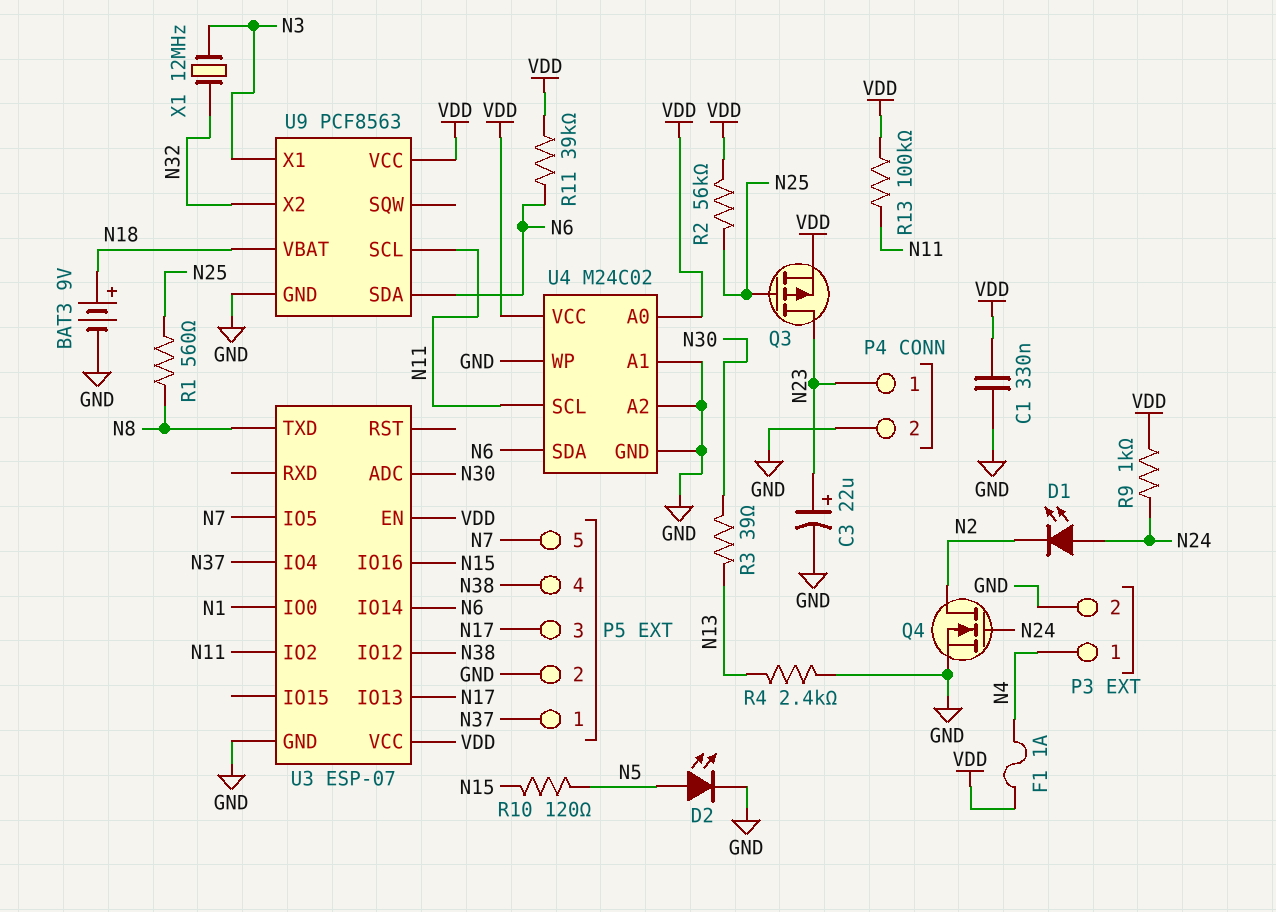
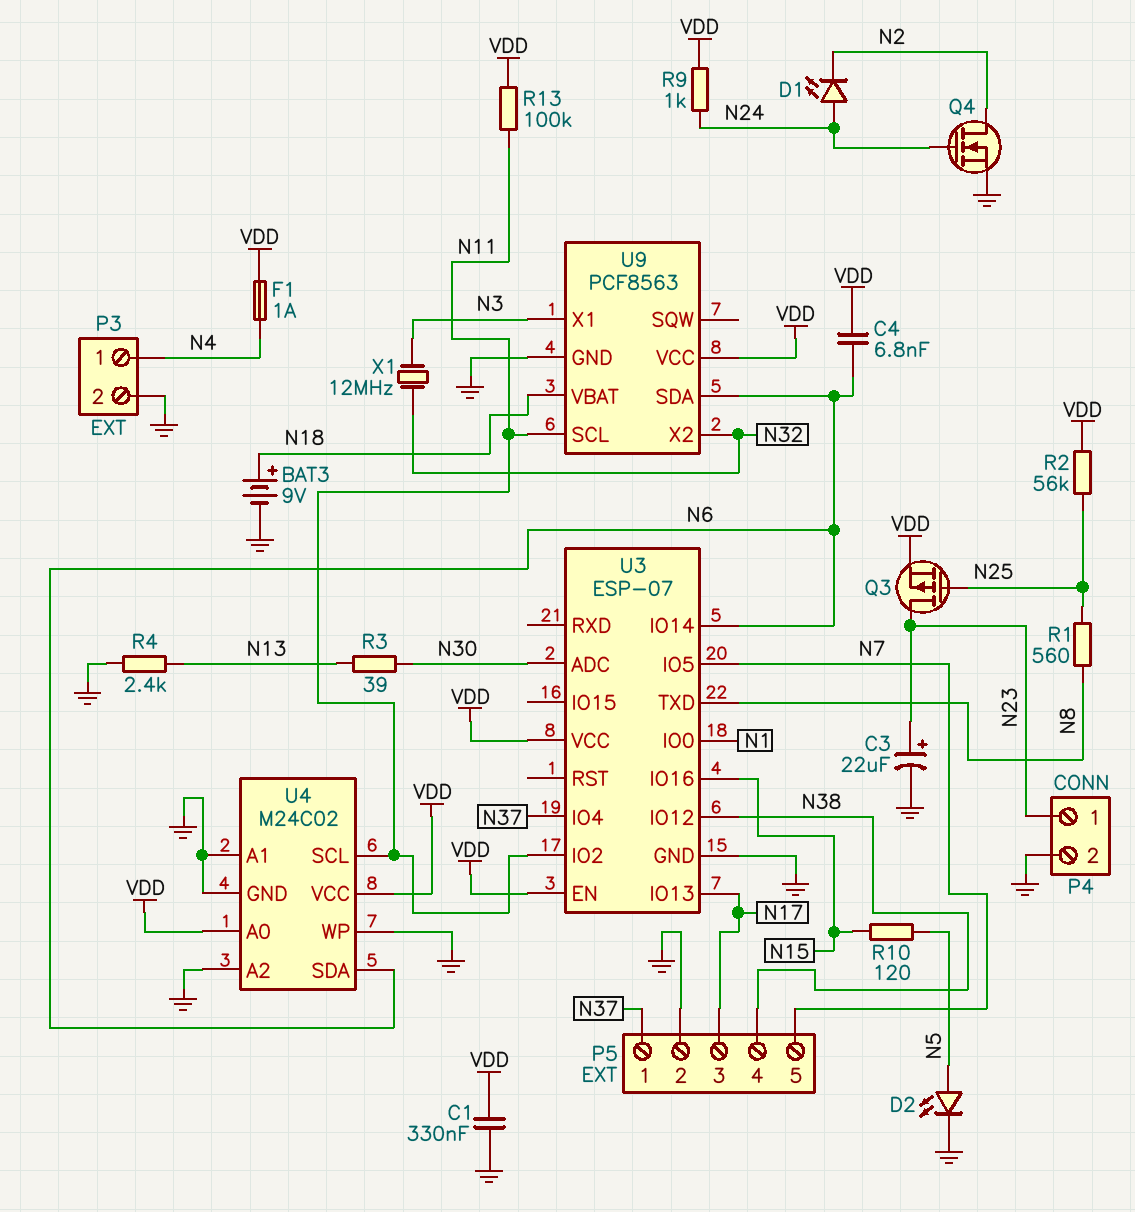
C4: none -> 6.8nF (N6, VDD)
R11: 39k (N6, VDD) -> none

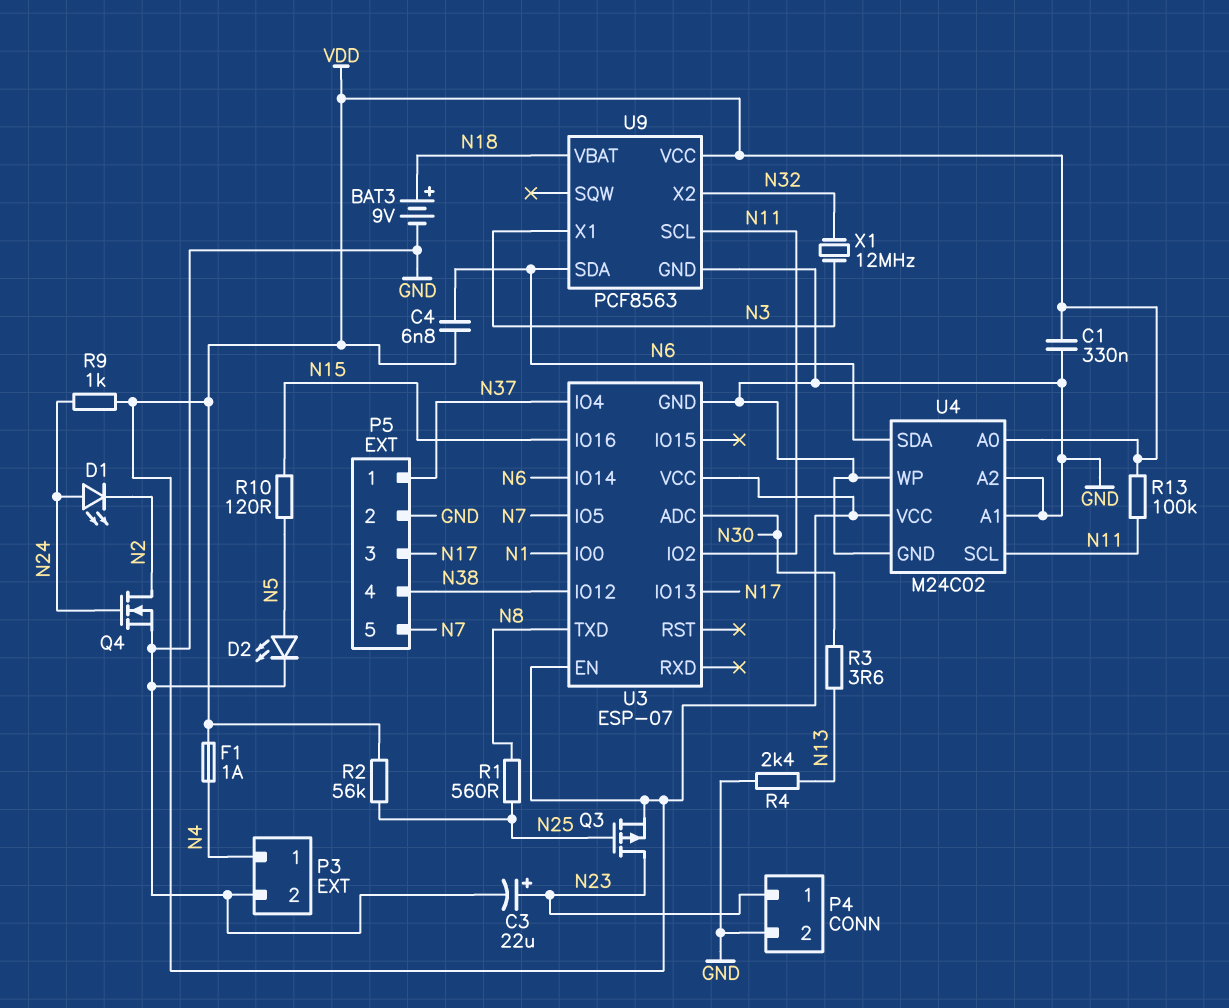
R3: 39 (N13, N30) -> 3.6 (N13, N30)

